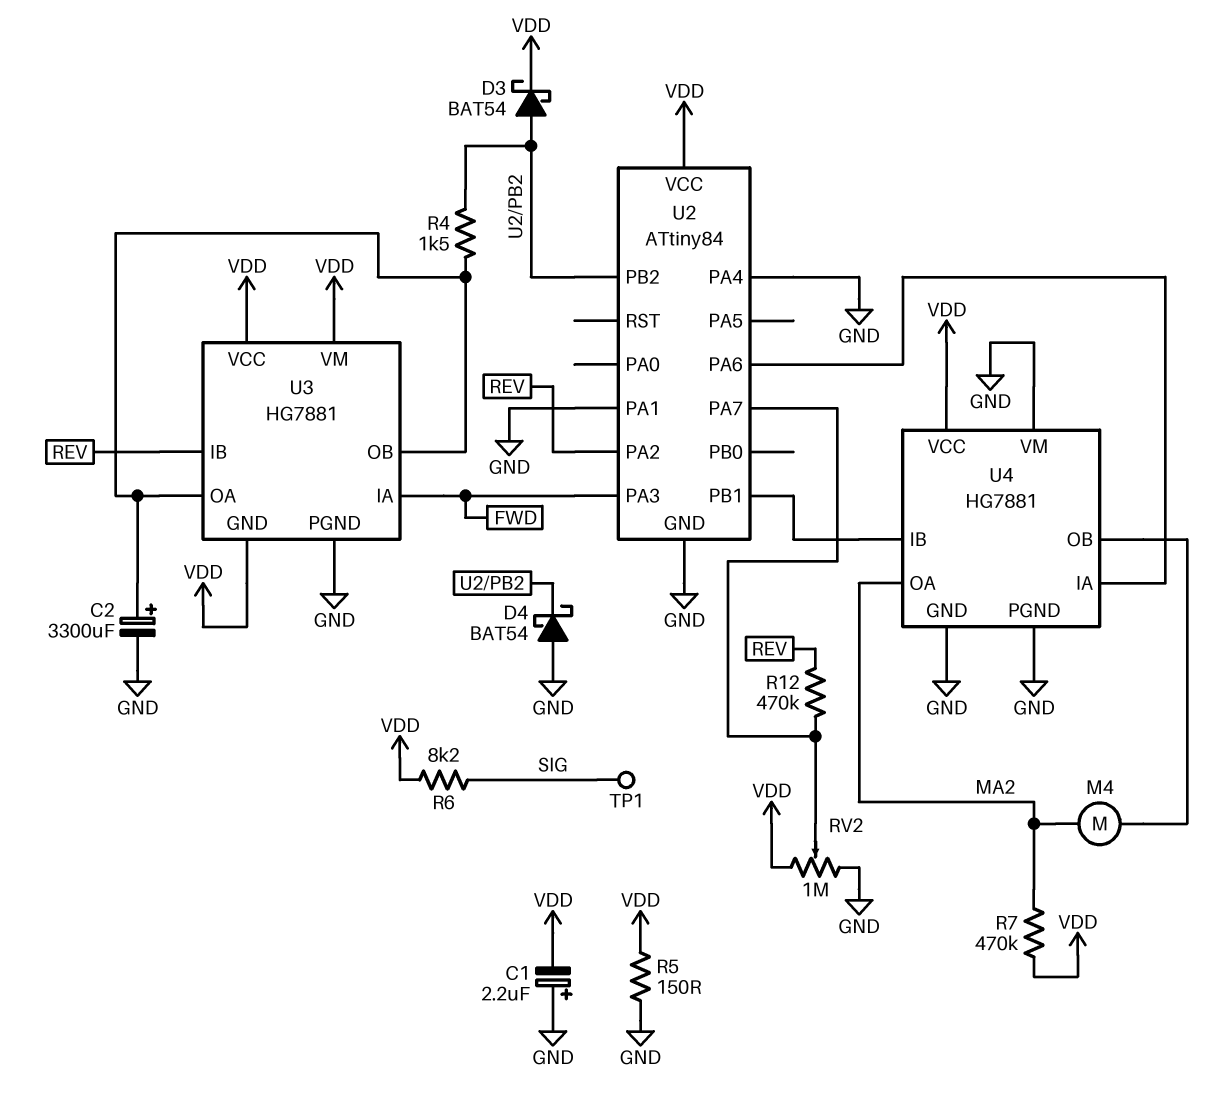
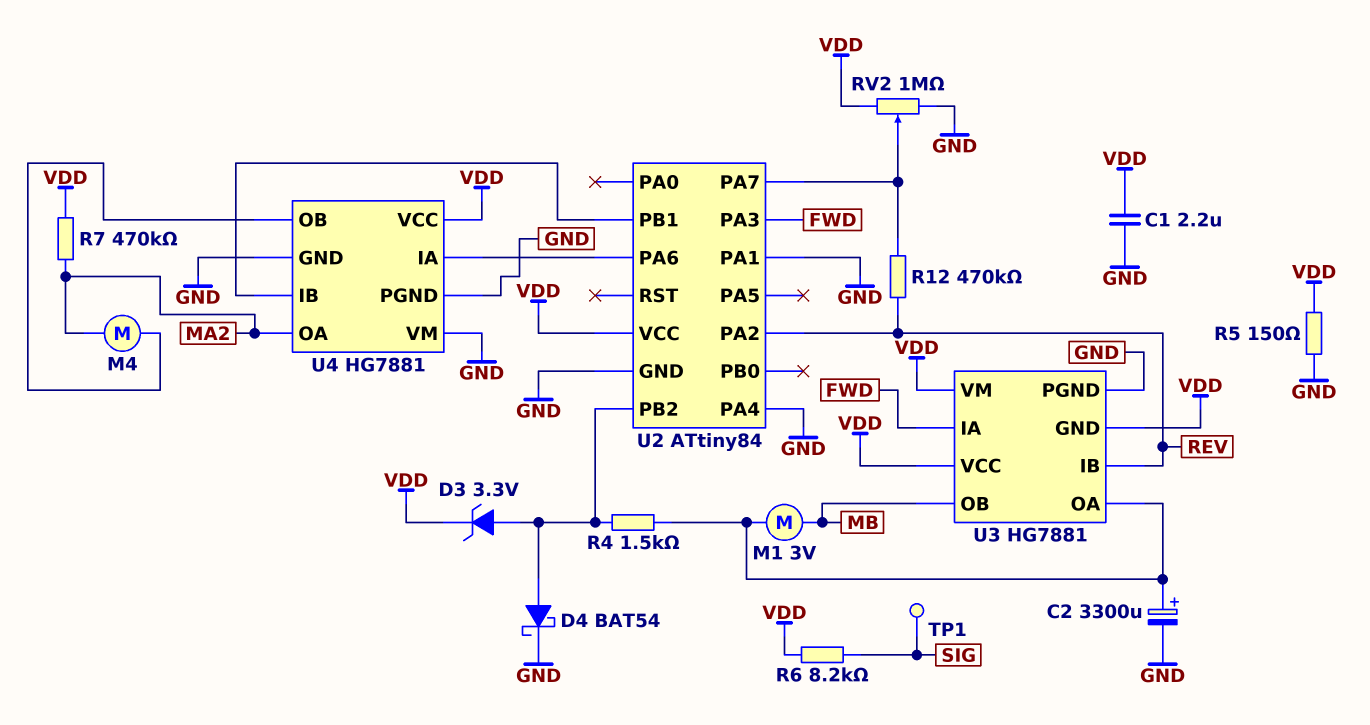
C1: 2.2uF (plus GND, minus VDD) -> 2.2uF (GND, VDD)
D3: schottky BAT54 (A U2/PB2, K VDD) -> zener 3.3V (A U2/PB2, K VDD)
D4: schottky BAT54 (A GND, K U2/PB2) -> schottky BAT54 (A U2/PB2, K GND)
M1: none -> motor 3V (MB, U3/OA)
U3 pin OB: U3/OA -> MB

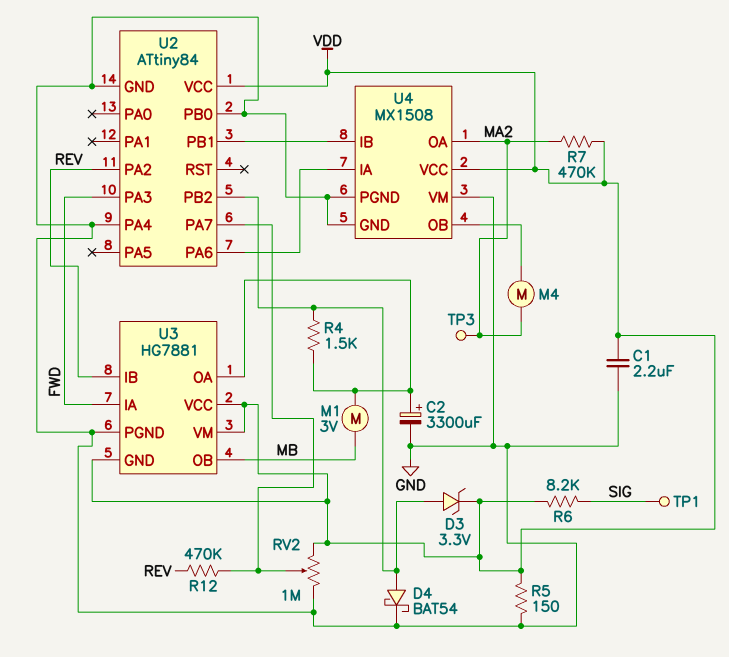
TP3: none -> test point (MA2)
U2 pin PA1: GND -> none
U2 pin PB0: none -> GND
U4: HG7881 -> MX1508

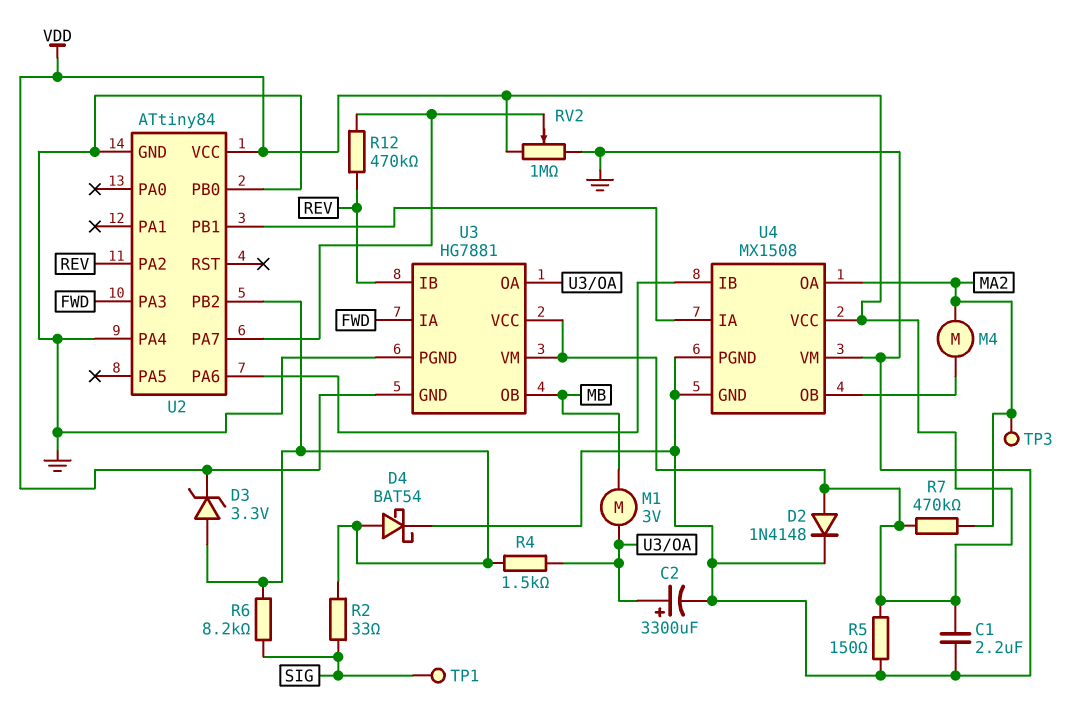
D2: none -> diode 1N4148 (A VDD, K GND)
R2: none -> 33 (SIG, U2/PB2)
R6: 8.2k (SIG, VDD) -> 8.2k (SIG, U2/PB2)
U4 pin IA: U2/PA6 -> U2/PB1
U4 pin IB: U2/PB1 -> U2/PA6

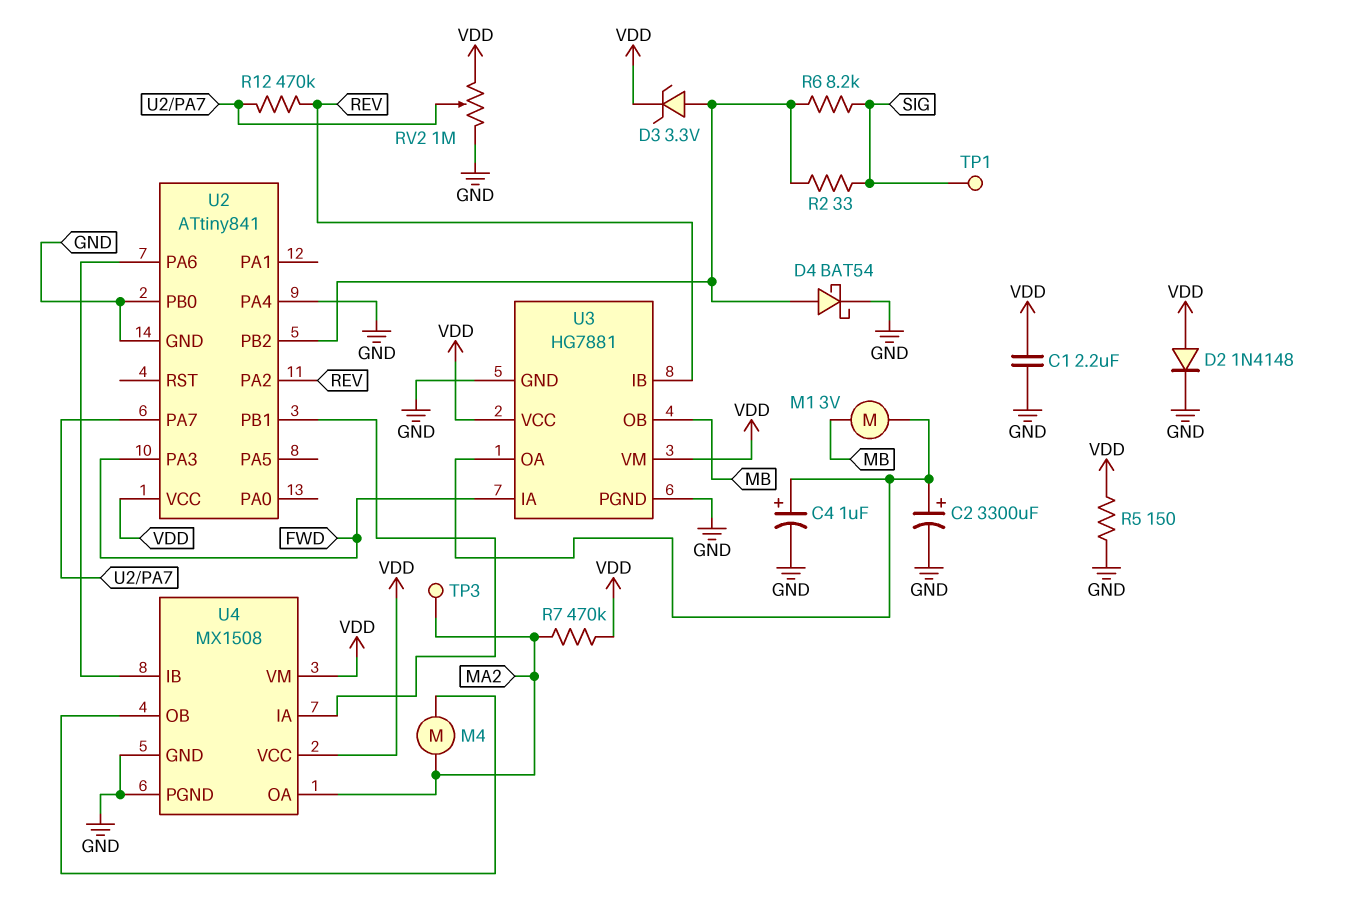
C4: none -> 1uF (plus U3/OA, minus GND)
R4: 1.5k (U2/PB2, U3/OA) -> none
U2: ATtiny84 -> ATtiny841
U3 pin GND: VDD -> GND
U4 pin VM: GND -> VDD

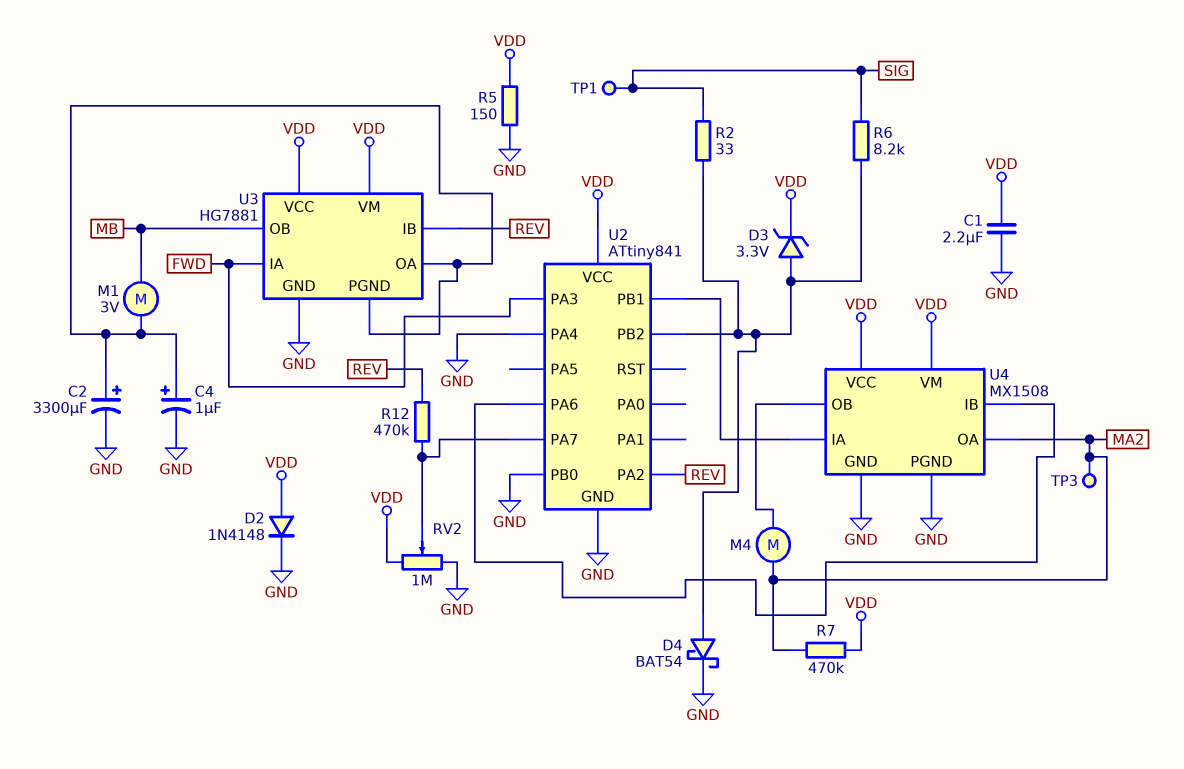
U3 pin PGND: GND -> U3/OA

